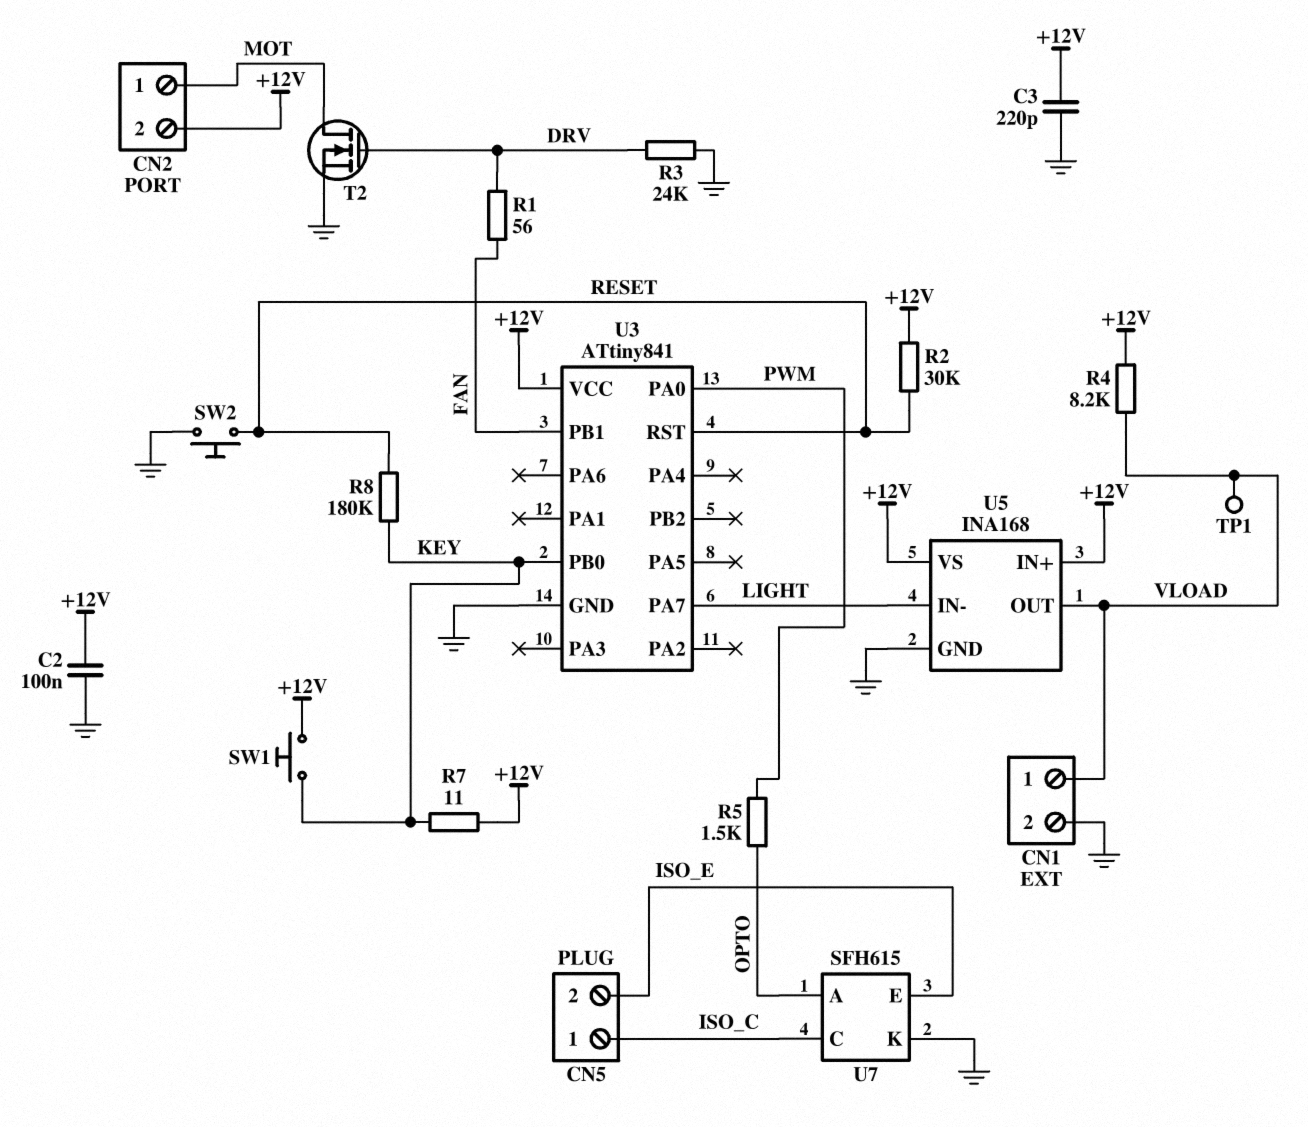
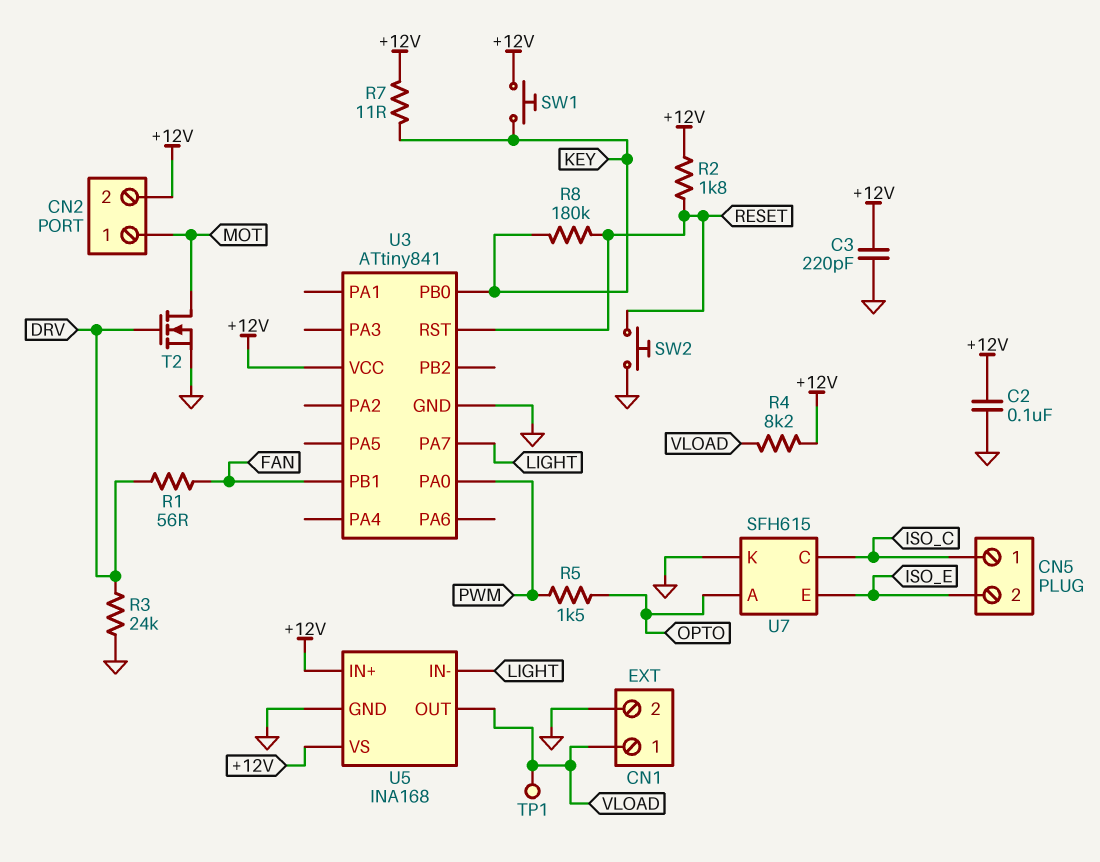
R2: 30k (+12V, RESET) -> 1.8k (+12V, RESET)

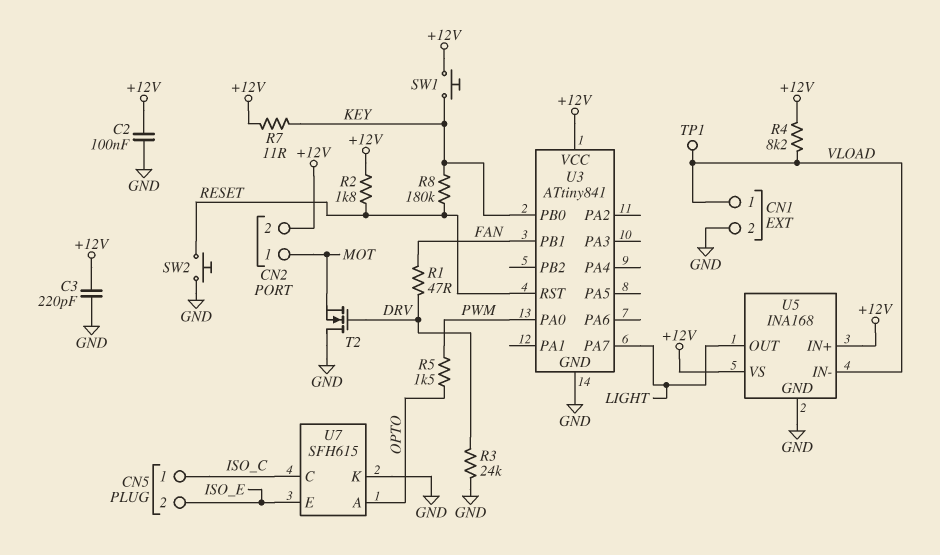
R1: 56 (DRV, FAN) -> 47 (DRV, FAN)
T2: NMOS (G DRV, D MOT, S GND) -> NMOS (G DRV, D GND, S MOT)
U5 pin IN-: LIGHT -> VLOAD
U5 pin OUT: VLOAD -> LIGHT

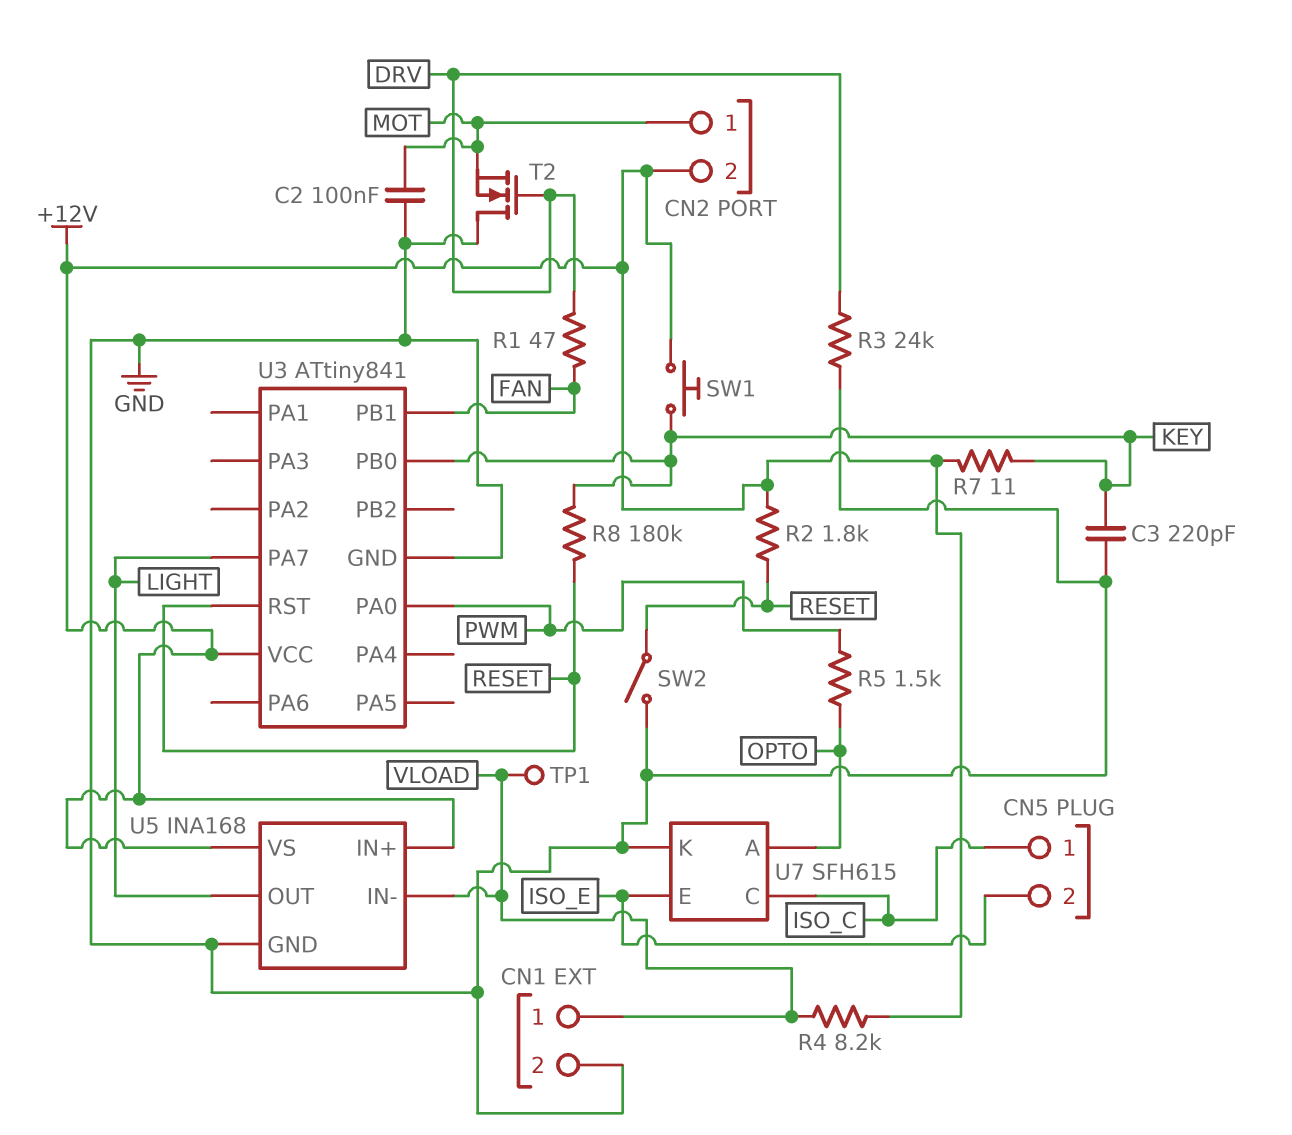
C2: 100nF (+12V, GND) -> 100nF (GND, MOT)
C3: 220pF (+12V, GND) -> 220pF (GND, KEY)
SW2: button (GND, RESET) -> switch (GND, RESET)

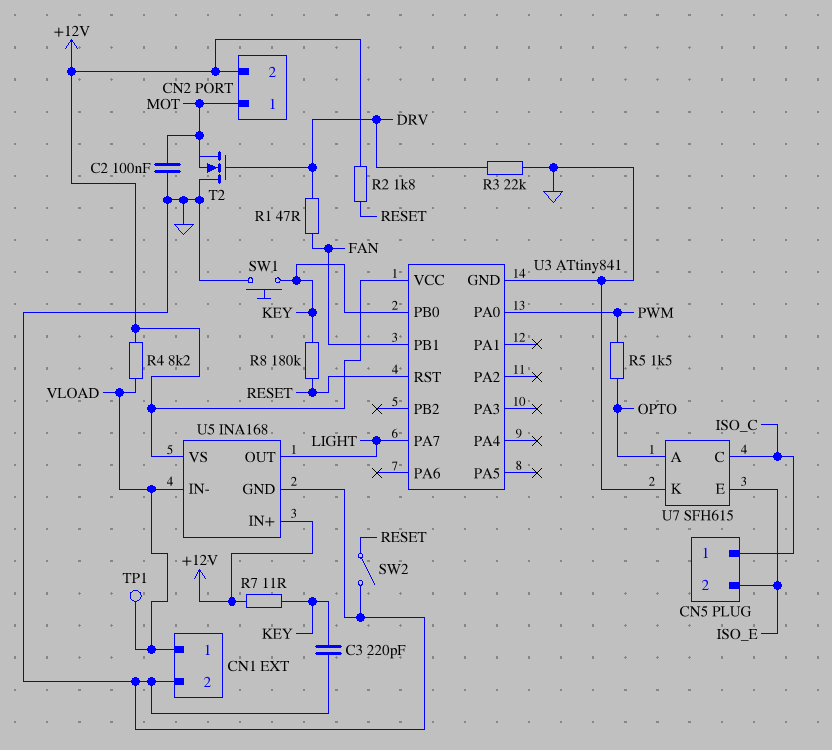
R3: 24k (DRV, GND) -> 22k (DRV, GND)
SW1: button (+12V, KEY) -> button (GND, KEY)

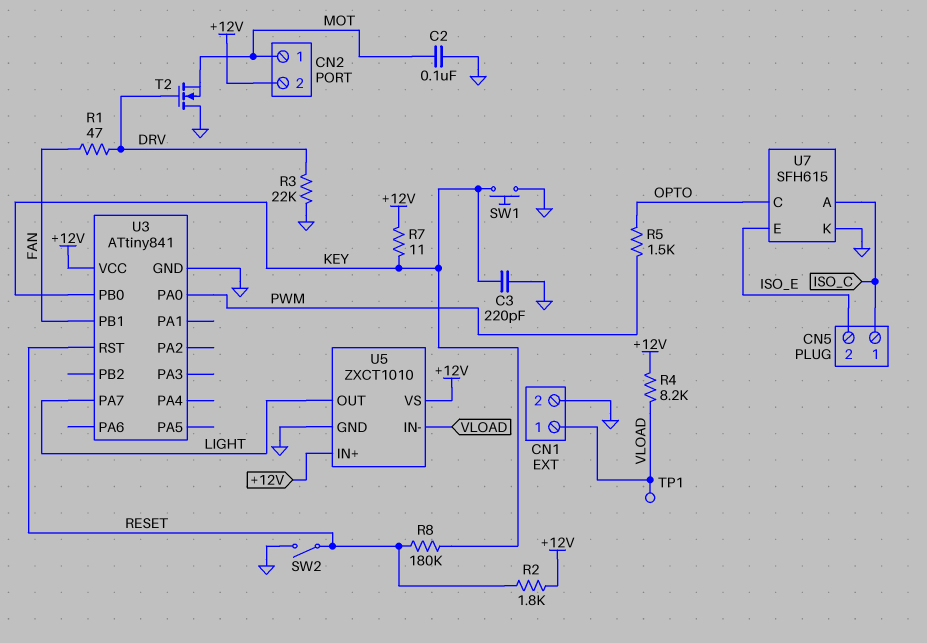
U5: INA168 -> ZXCT1010
U7 pin A: OPTO -> ISO_C
U7 pin C: ISO_C -> OPTO

